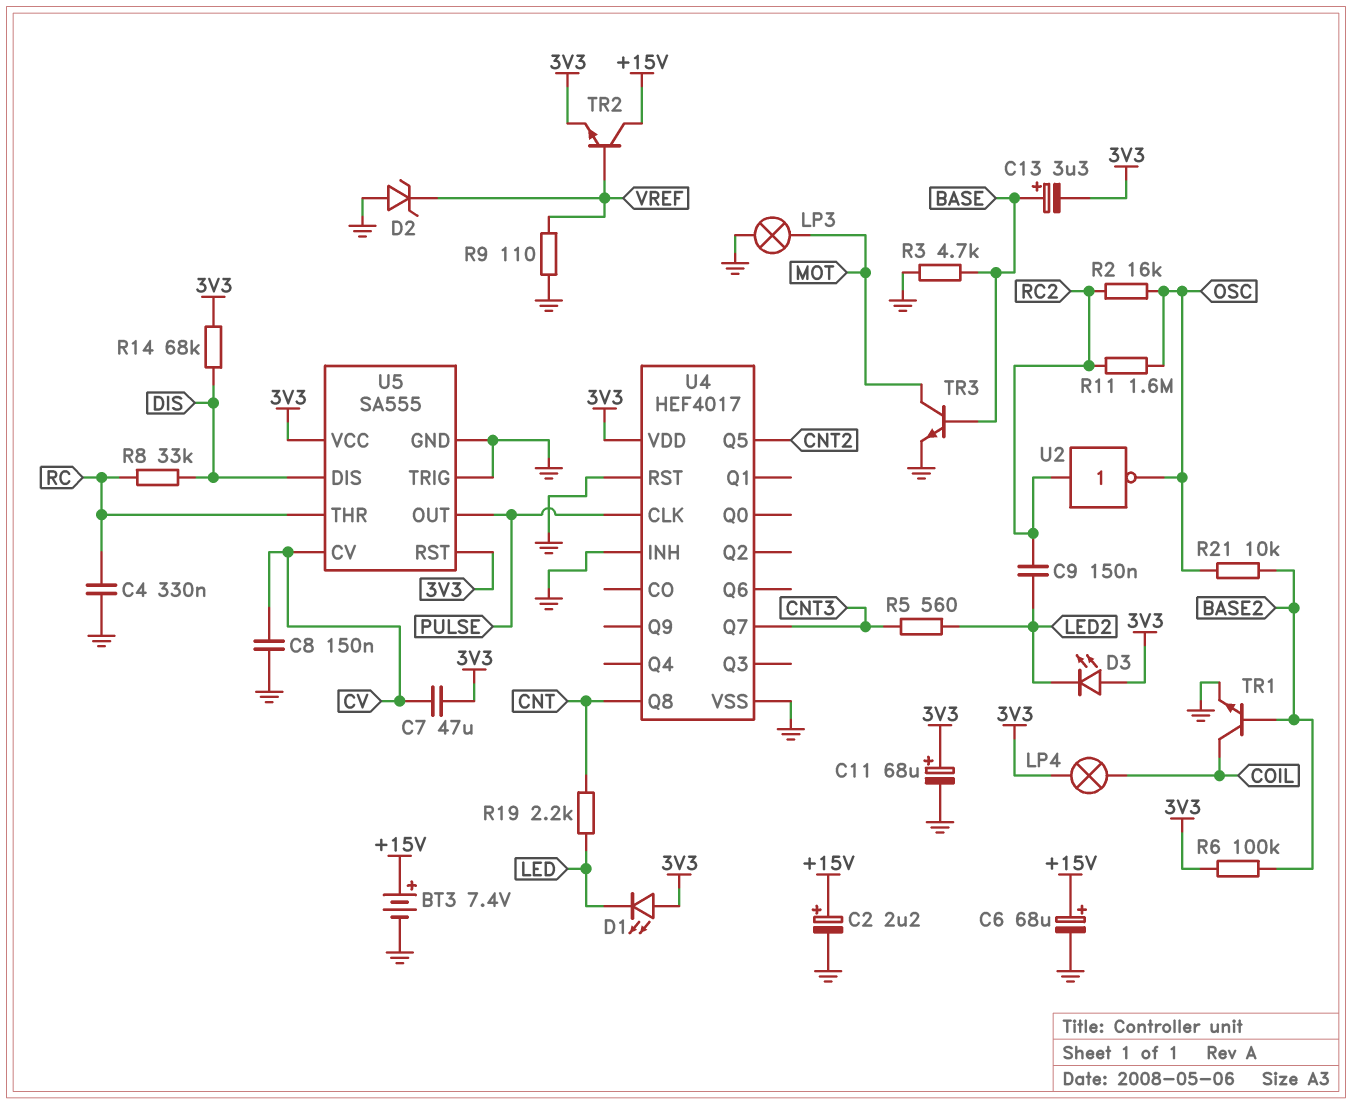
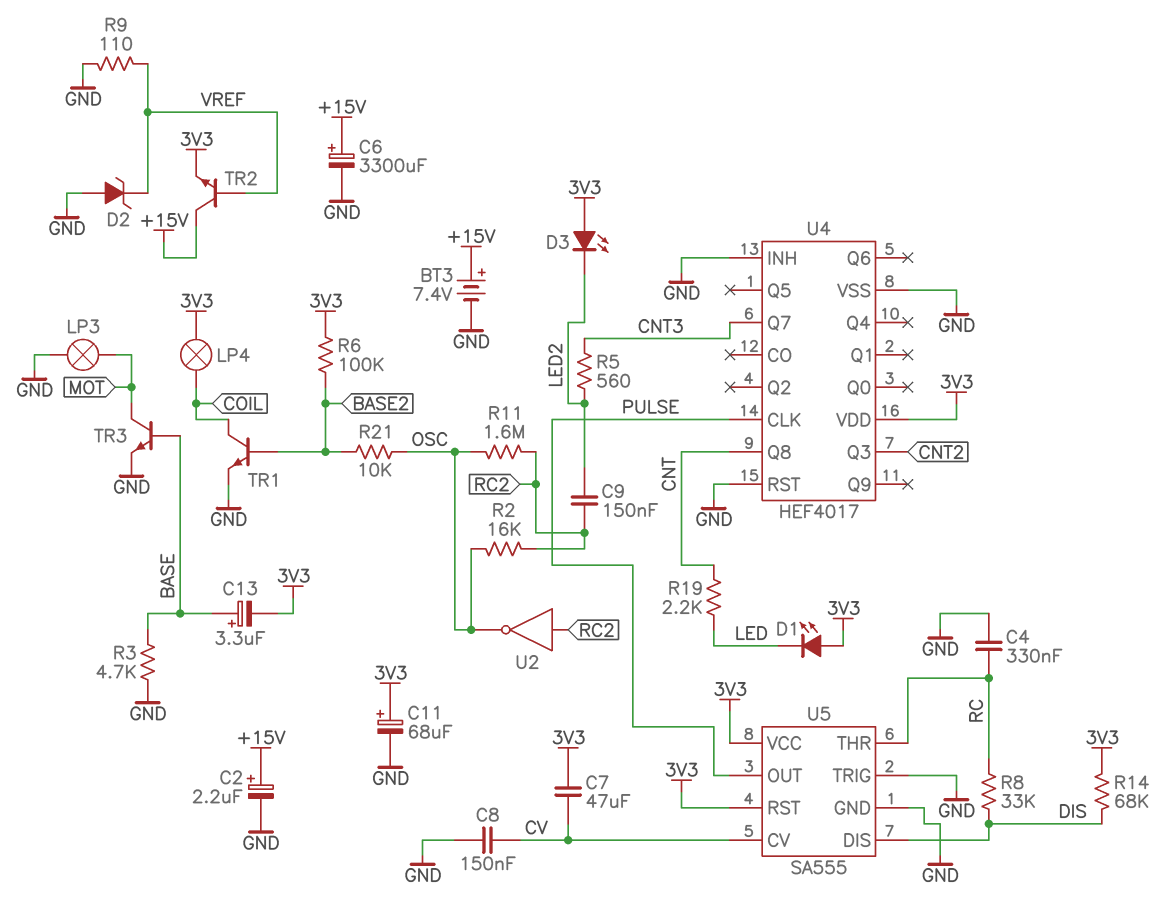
C6: 68uF (plus +15V, minus GND) -> 3300uF (plus +15V, minus GND)
U4 pin Q3: none -> CNT2
U4 pin Q5: CNT2 -> none

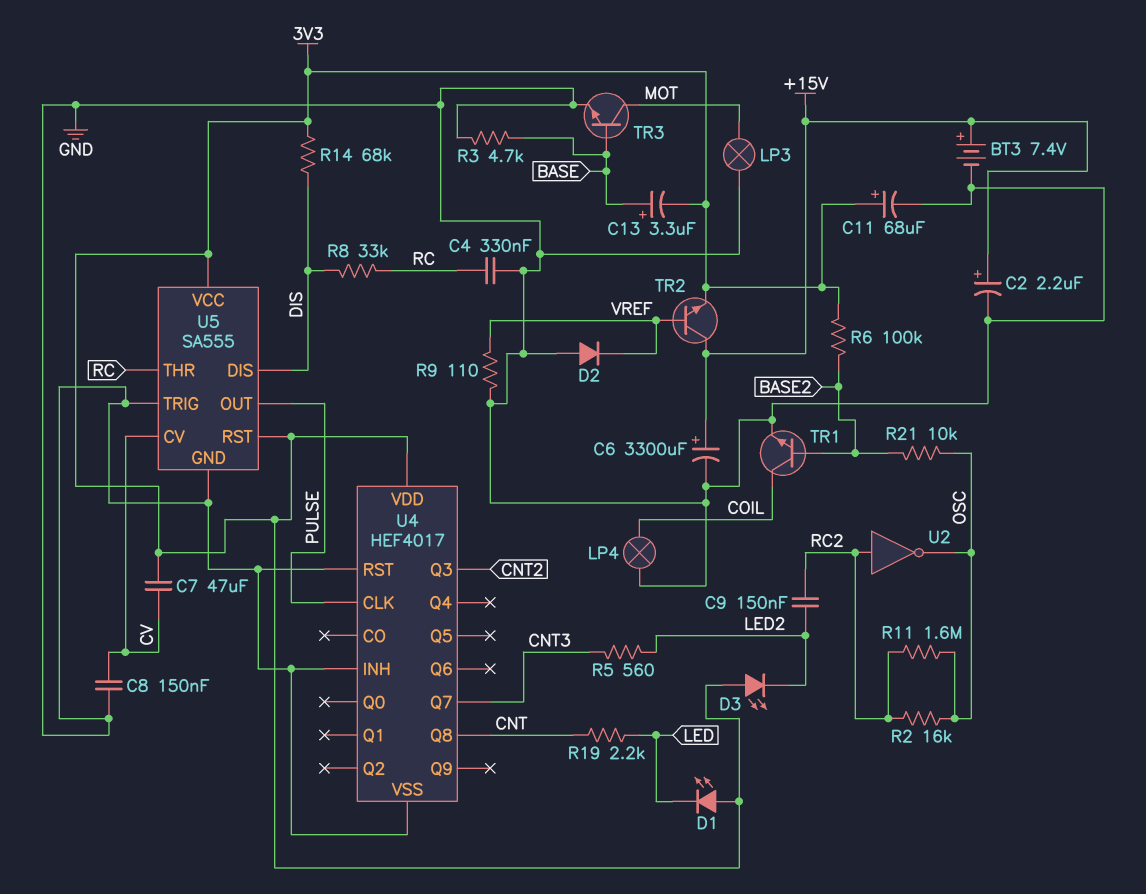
D2: zener (A GND, K VREF) -> diode (A GND, K VREF)
LP4: lamp (3V3, COIL) -> lamp (COIL, GND)

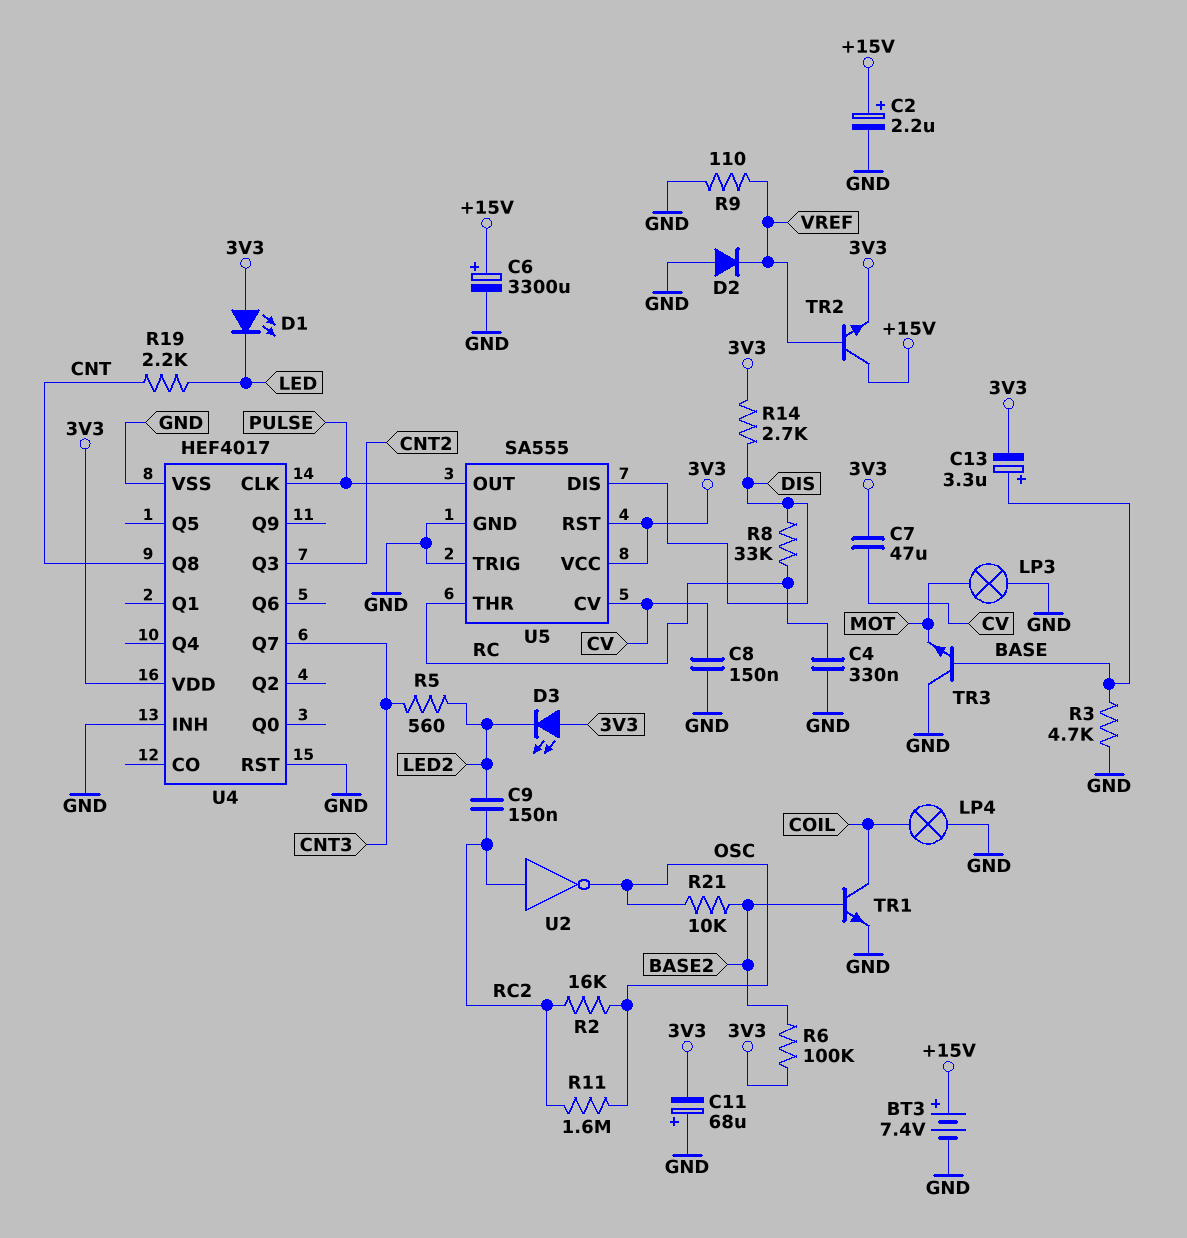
C11: 68uF (plus 3V3, minus GND) -> 68uF (plus GND, minus 3V3)
R14: 68k (3V3, DIS) -> 2.7k (3V3, DIS)
TR3: NPN (B BASE, C MOT, E GND) -> NPN (B BASE, C GND, E MOT)

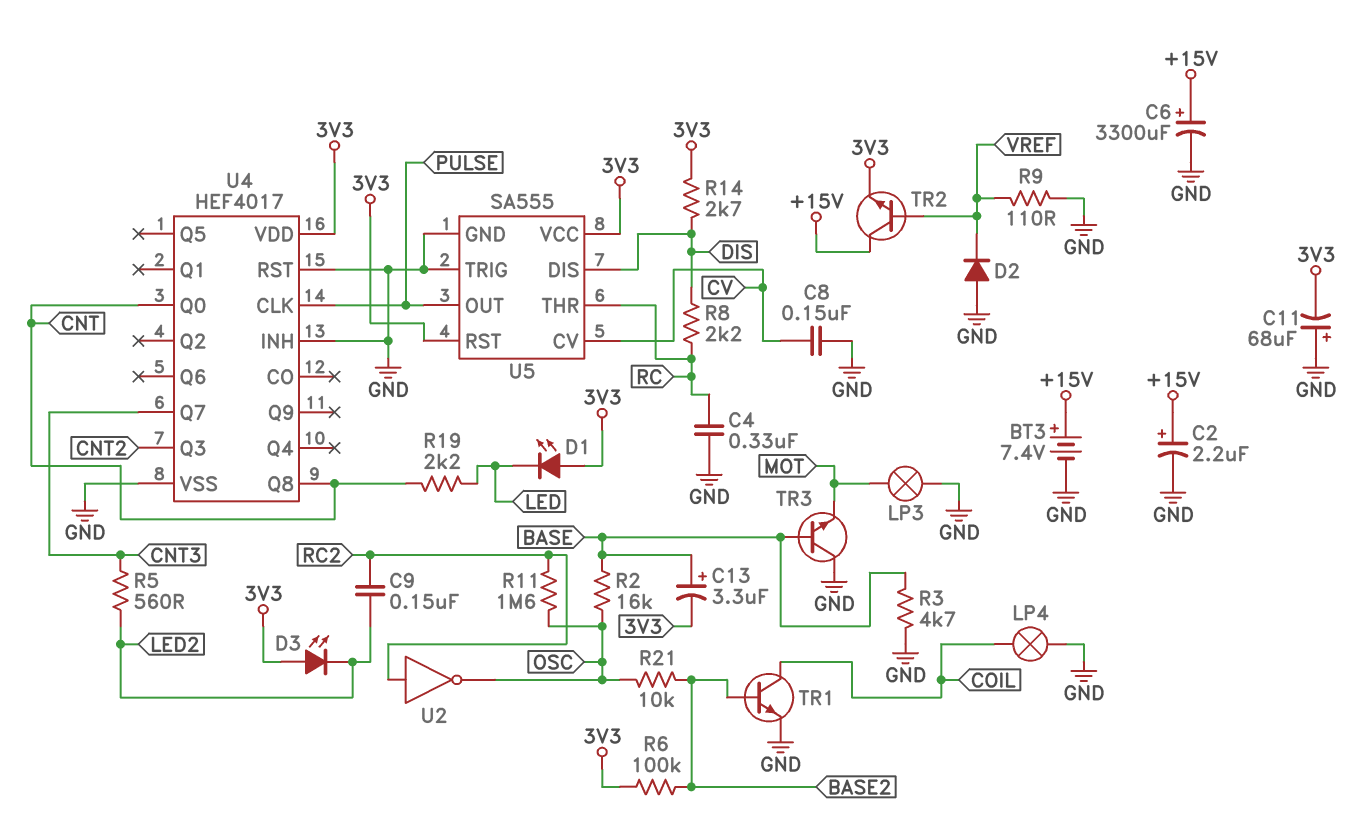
C7: 47uF (3V3, CV) -> none
R2: 16k (OSC, RC2) -> 16k (BASE, OSC)
R8: 33k (DIS, RC) -> 2.2k (DIS, RC)
U4 pin Q0: none -> CNT

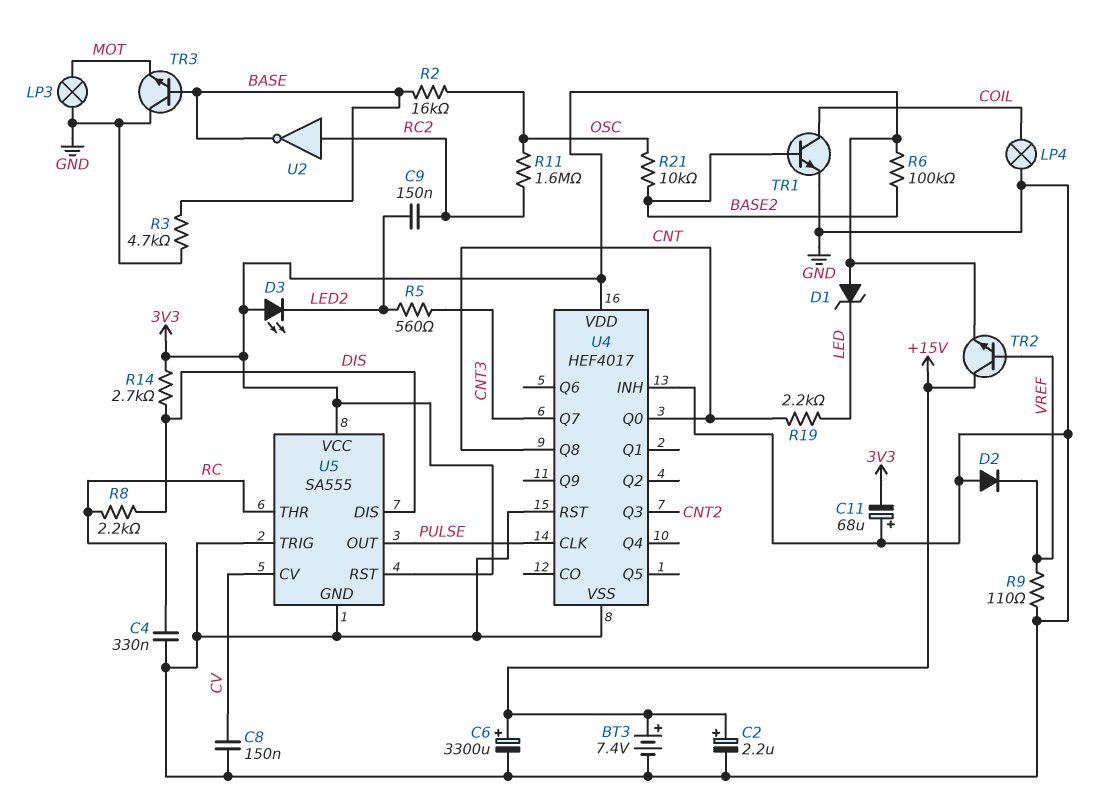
C13: 3.3uF (plus BASE, minus 3V3) -> none
D1: LED (A 3V3, K LED) -> zener (A 3V3, K LED)
U2: NOT (in RC2, out OSC) -> NOT (in RC2, out BASE)

